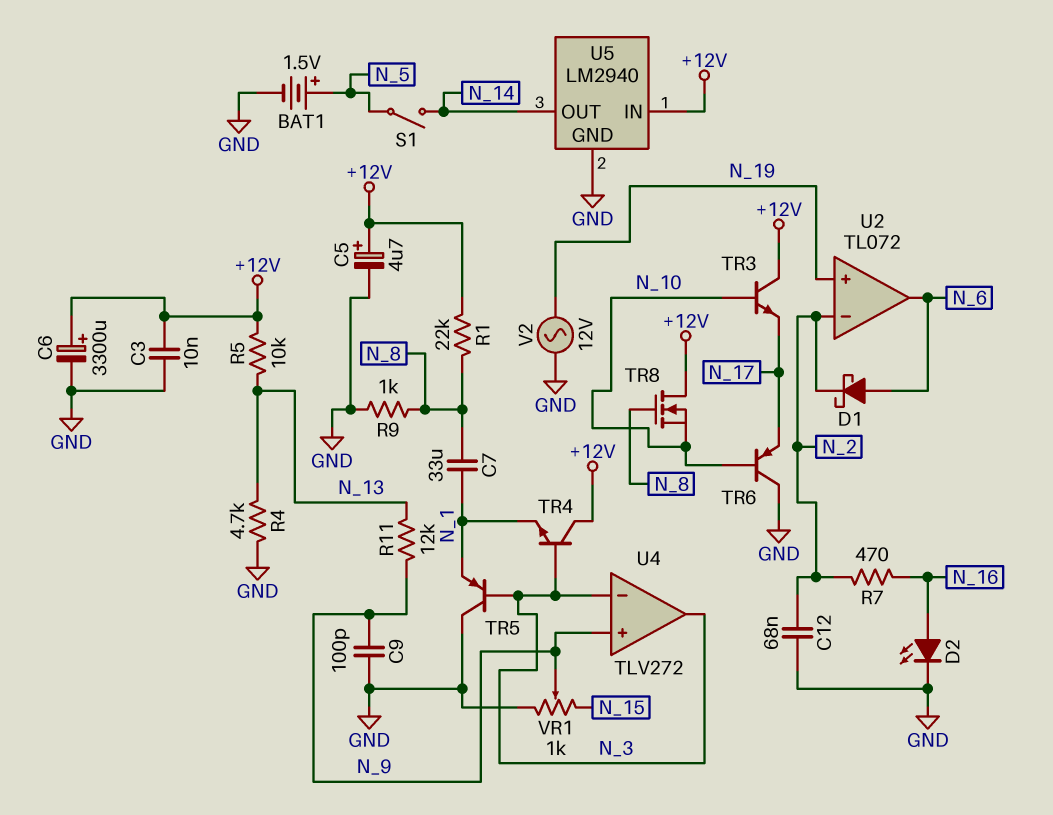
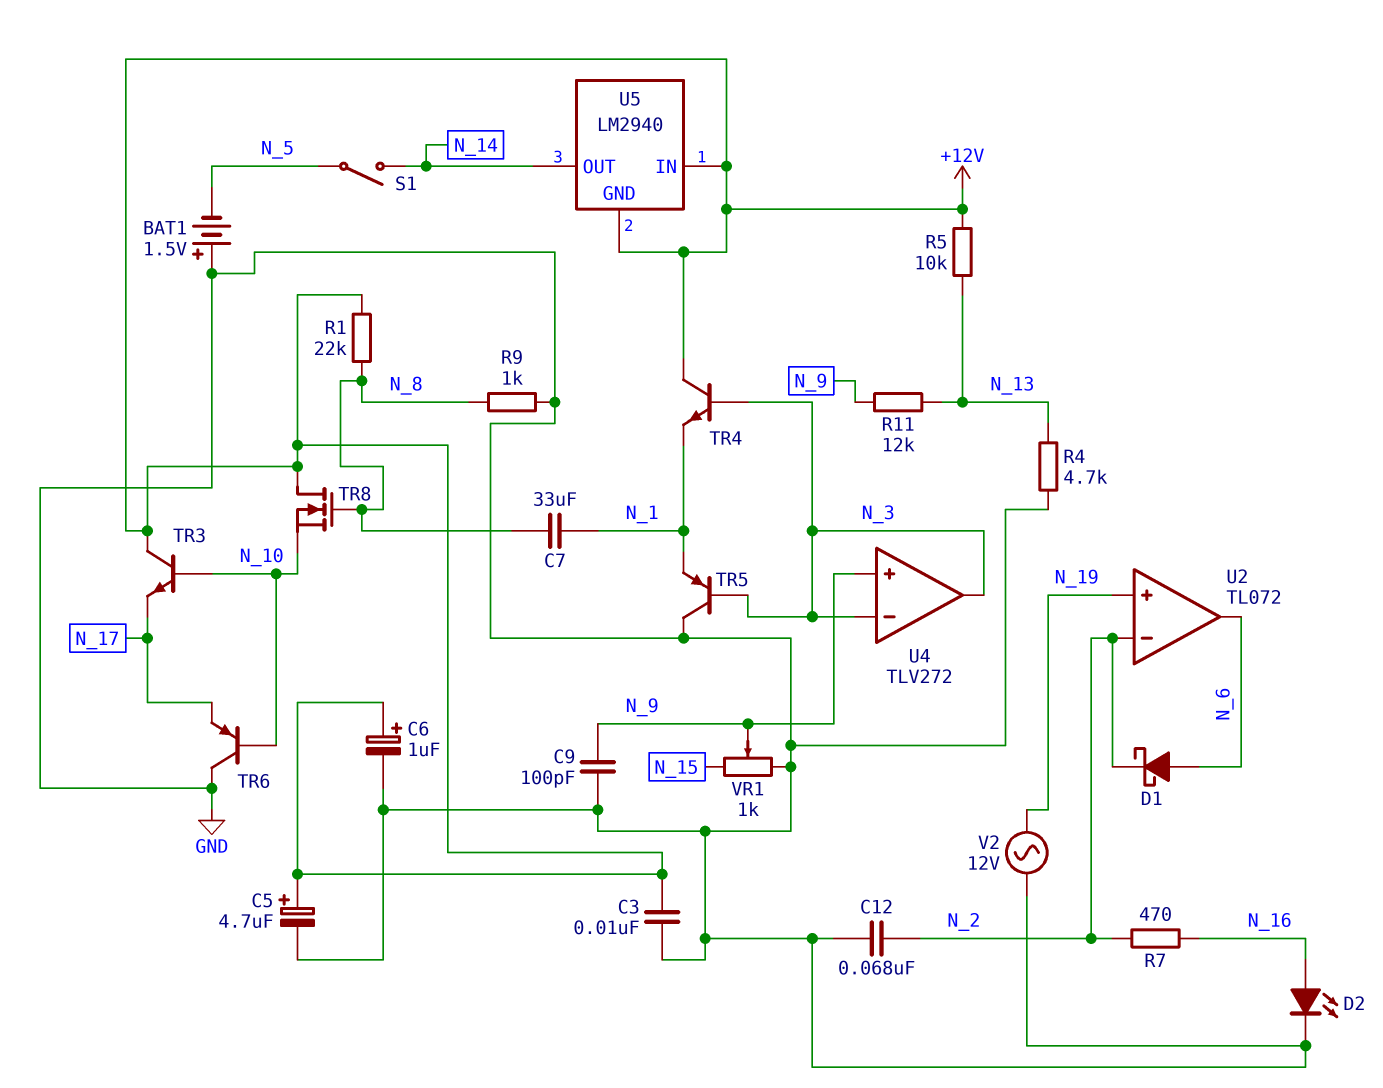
BAT1: 1.5V (plus N_5, minus GND) -> 1.5V (plus GND, minus N_5)
C6: 3300uF (plus +12V, minus GND) -> 1uF (plus +12V, minus GND)
U5 pin GND: GND -> +12V

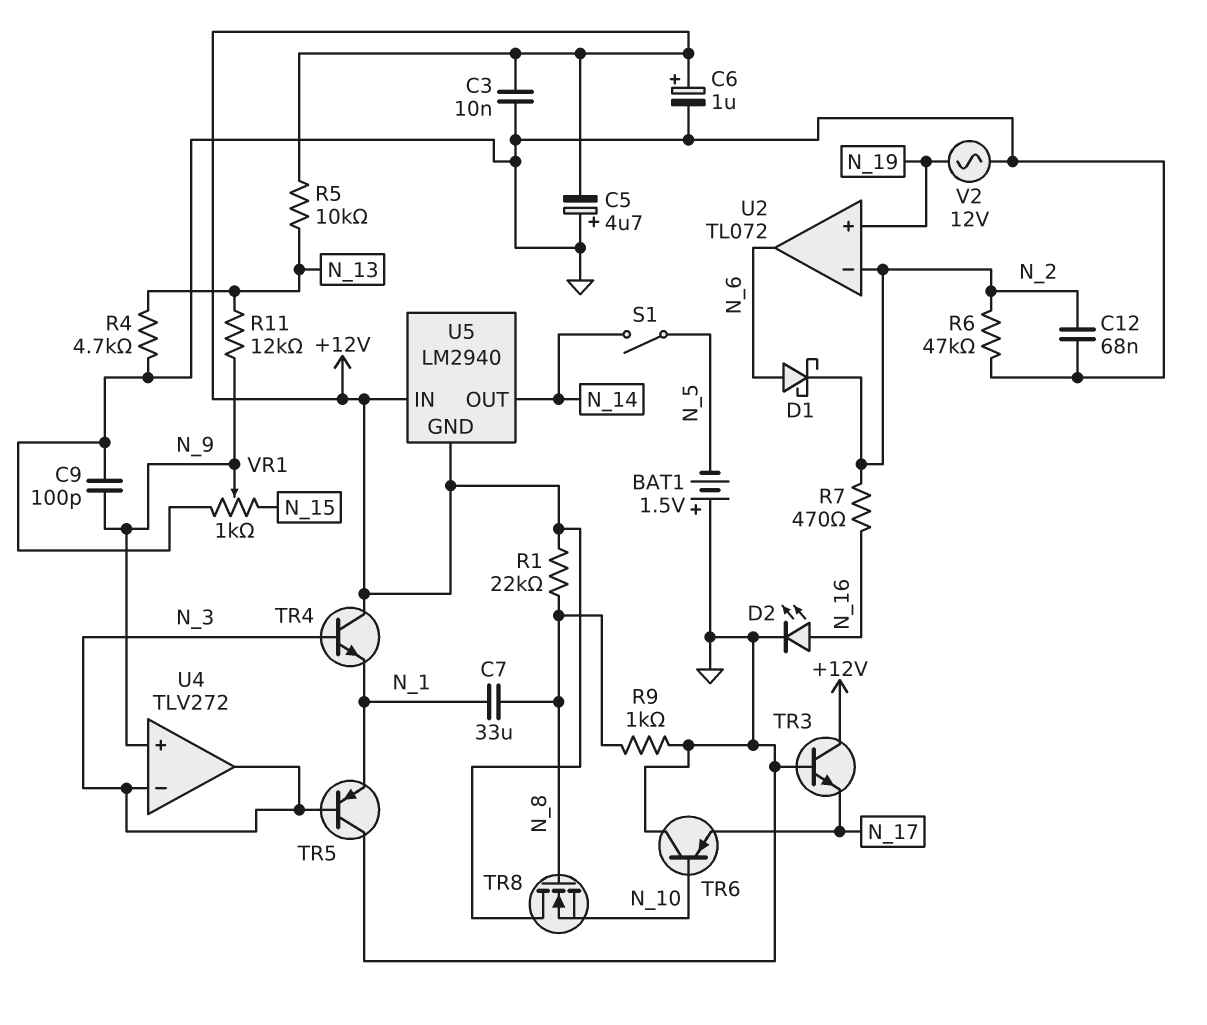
C5: 4.7uF (plus +12V, minus GND) -> 4.7uF (plus GND, minus +12V)
R6: none -> 47k (GND, N_2)
TR3: NPN (B N_10, C +12V, E N_17) -> NPN (B GND, C +12V, E N_17)

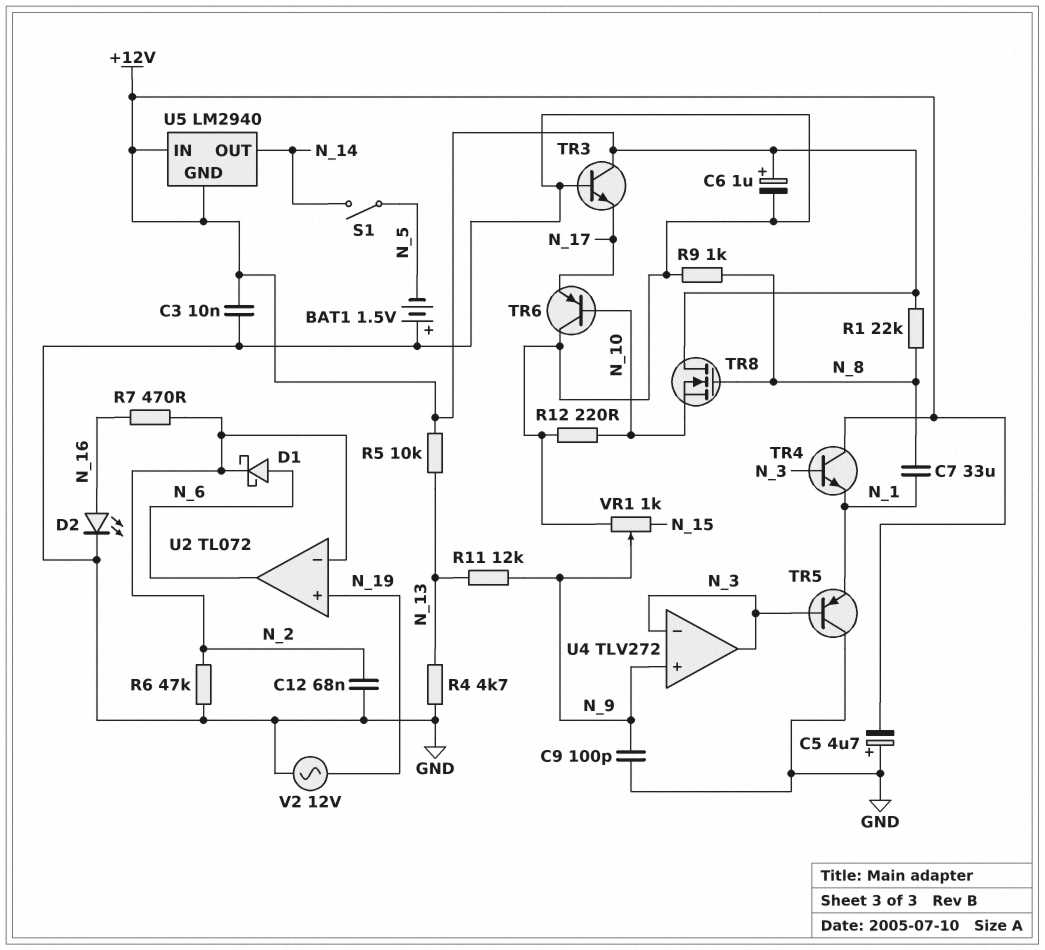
R12: none -> 220 (GND, N_10)

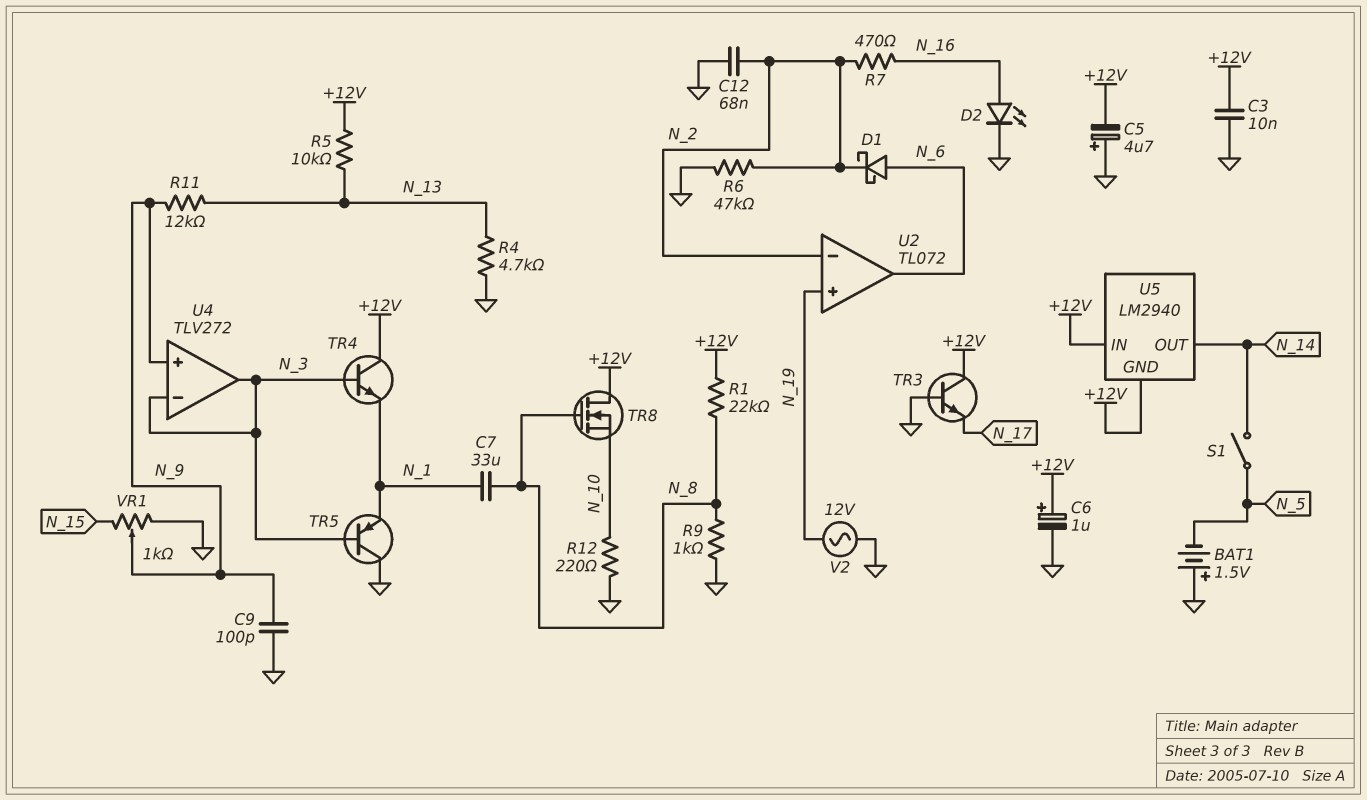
TR6: PNP (B N_10, C GND, E N_17) -> none

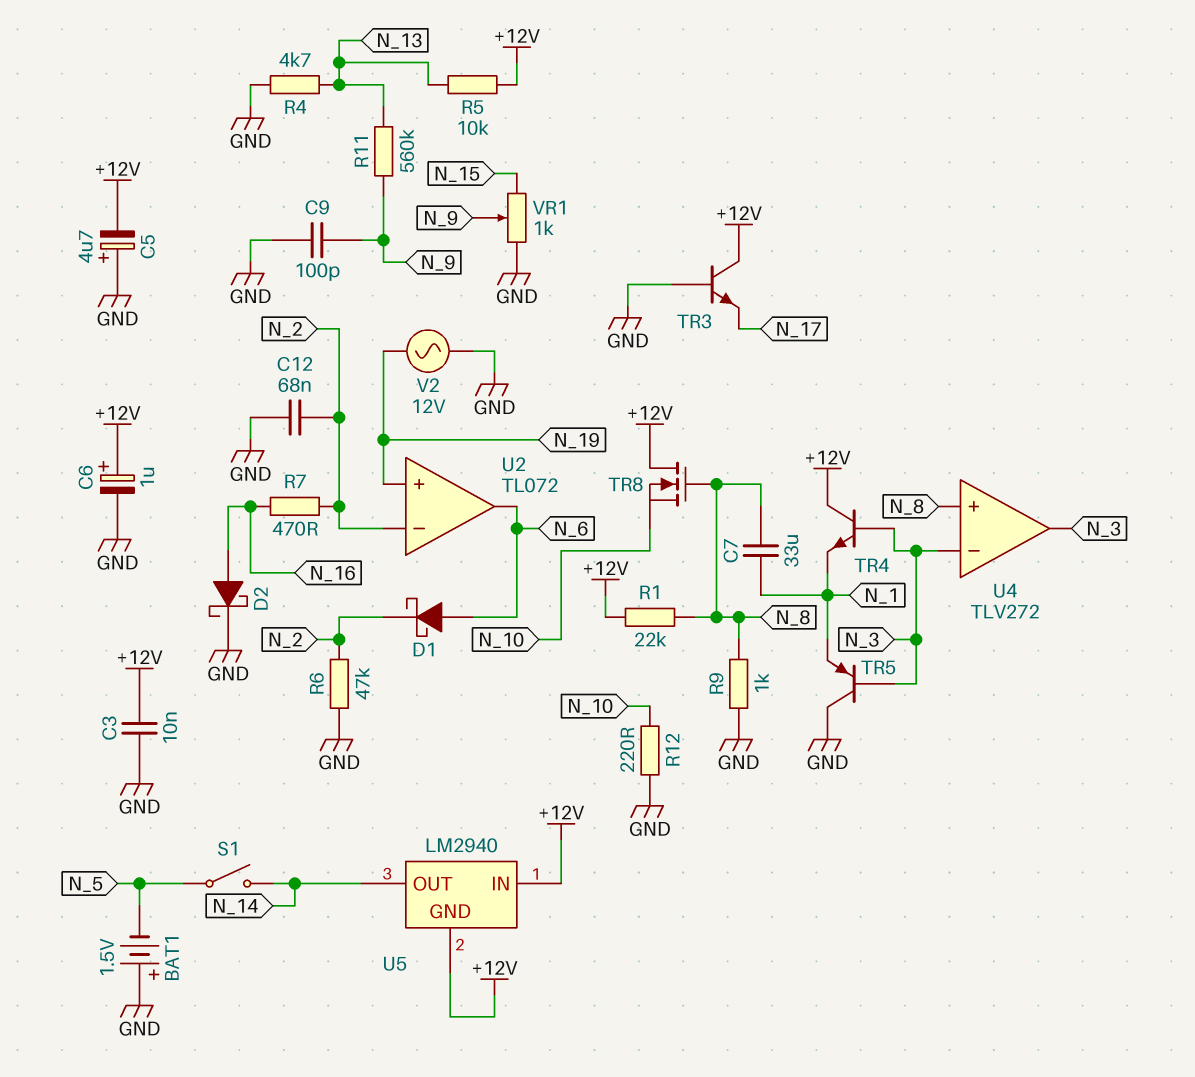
D2: LED (A N_16, K GND) -> schottky (A N_16, K GND)
R11: 12k (N_9, N_13) -> 560k (N_9, N_13)
U4 pin in+: N_9 -> N_8

